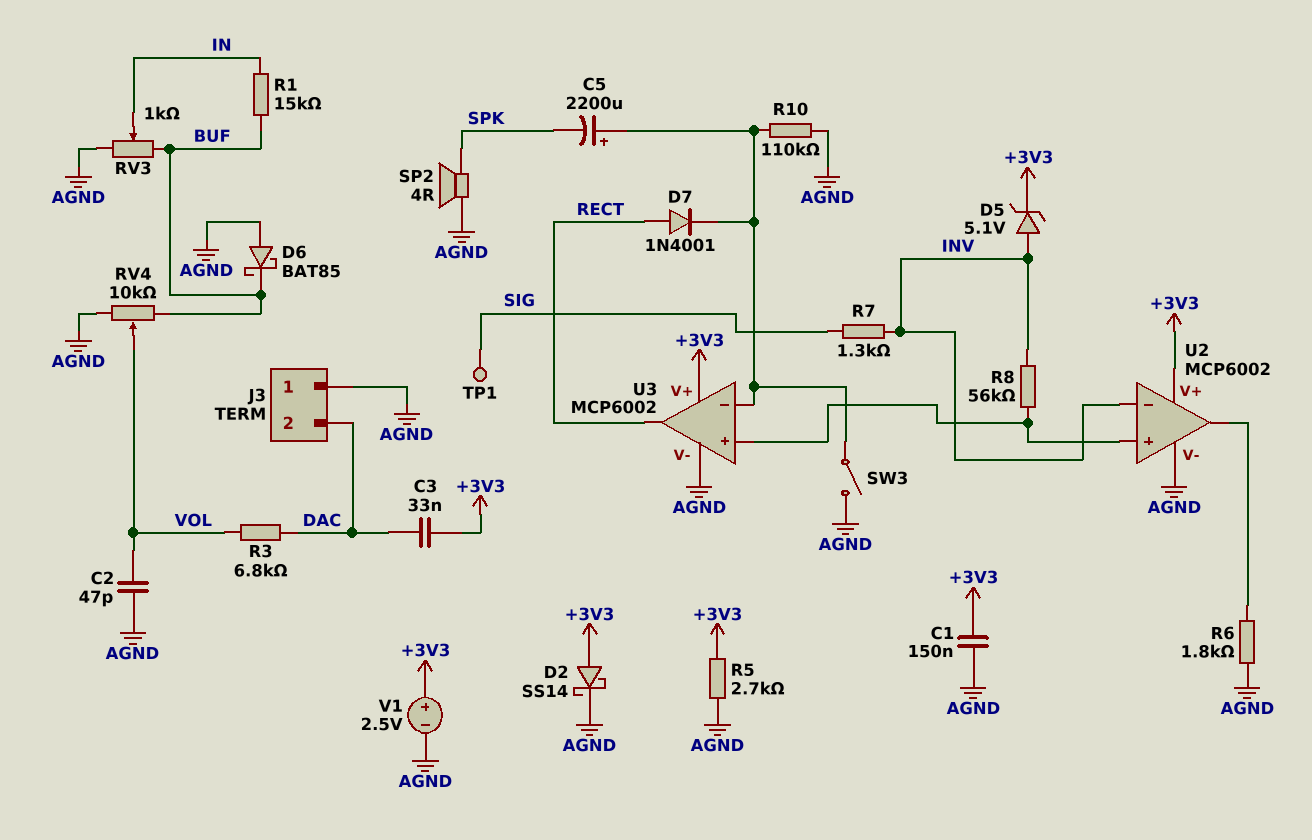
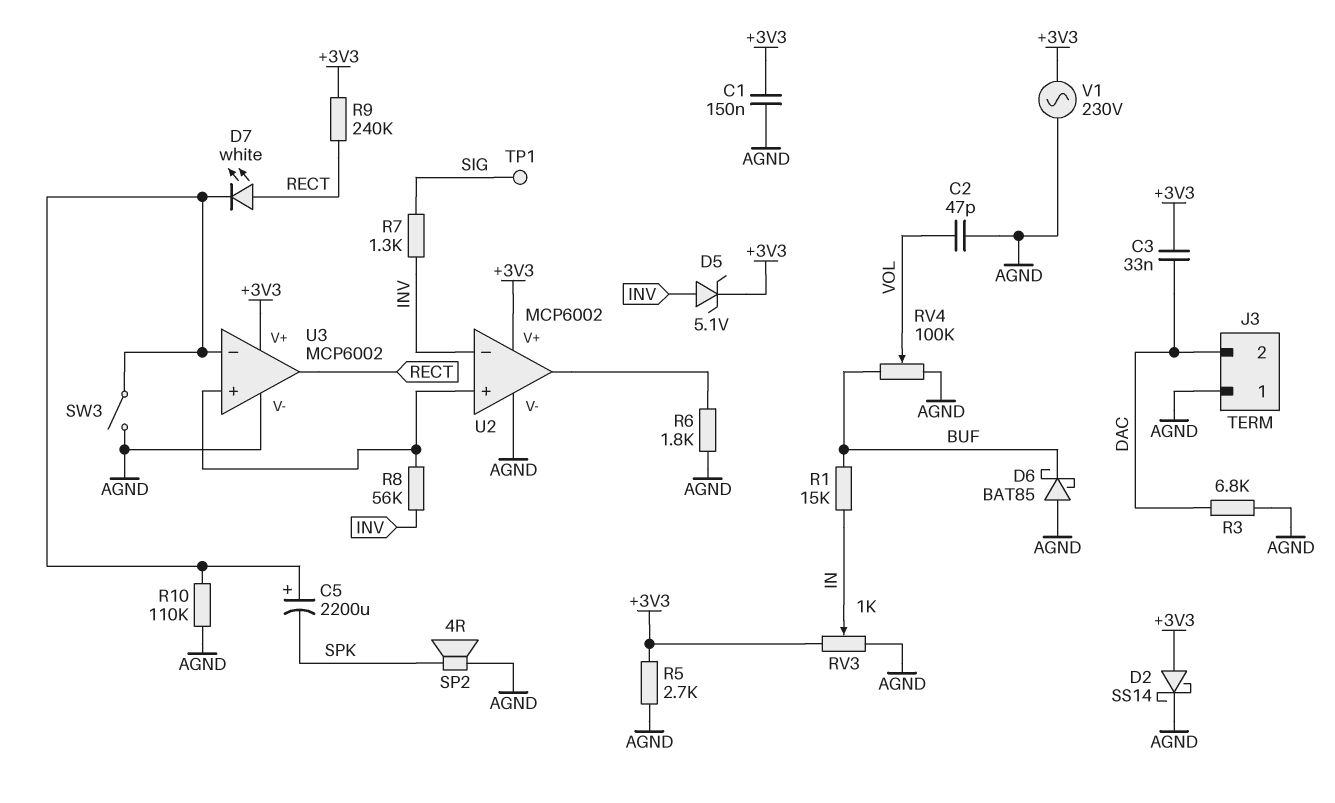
D7: diode 1N4001 (A RECT, K U3/in-) -> LED white (A RECT, K U3/in-)
R3: 6.8k (DAC, VOL) -> 6.8k (AGND, DAC)
R9: none -> 240k (+3V3, RECT)
RV3: 1k (AGND, BUF, wiper IN) -> 1k (+3V3, AGND, wiper IN)
RV4: 10k (AGND, BUF, wiper VOL) -> 100k (AGND, BUF, wiper VOL)
V1: 2.5V (plus +3V3, minus AGND) -> AC 230V (+3V3, AGND)

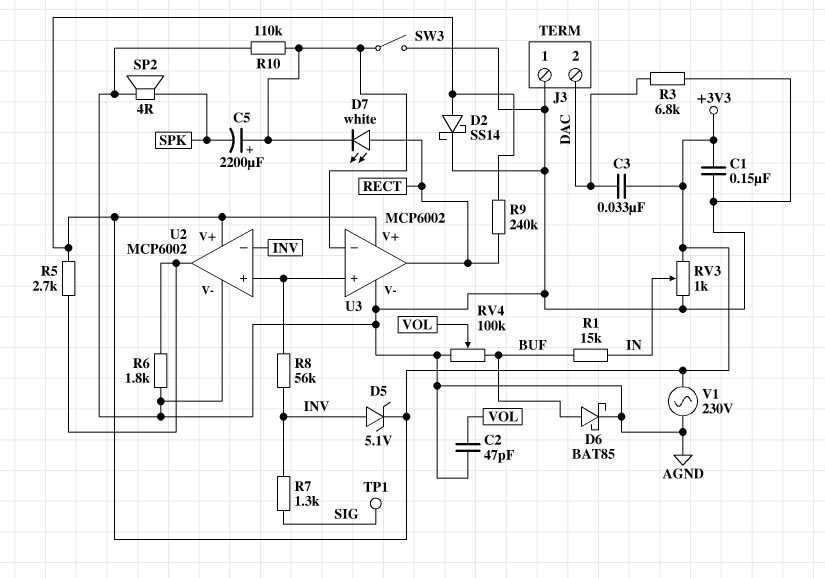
D6: schottky BAT85 (A AGND, K BUF) -> schottky BAT85 (A BUF, K AGND)
R5: 2.7k (+3V3, AGND) -> 2.7k (+3V3, U2/out)

